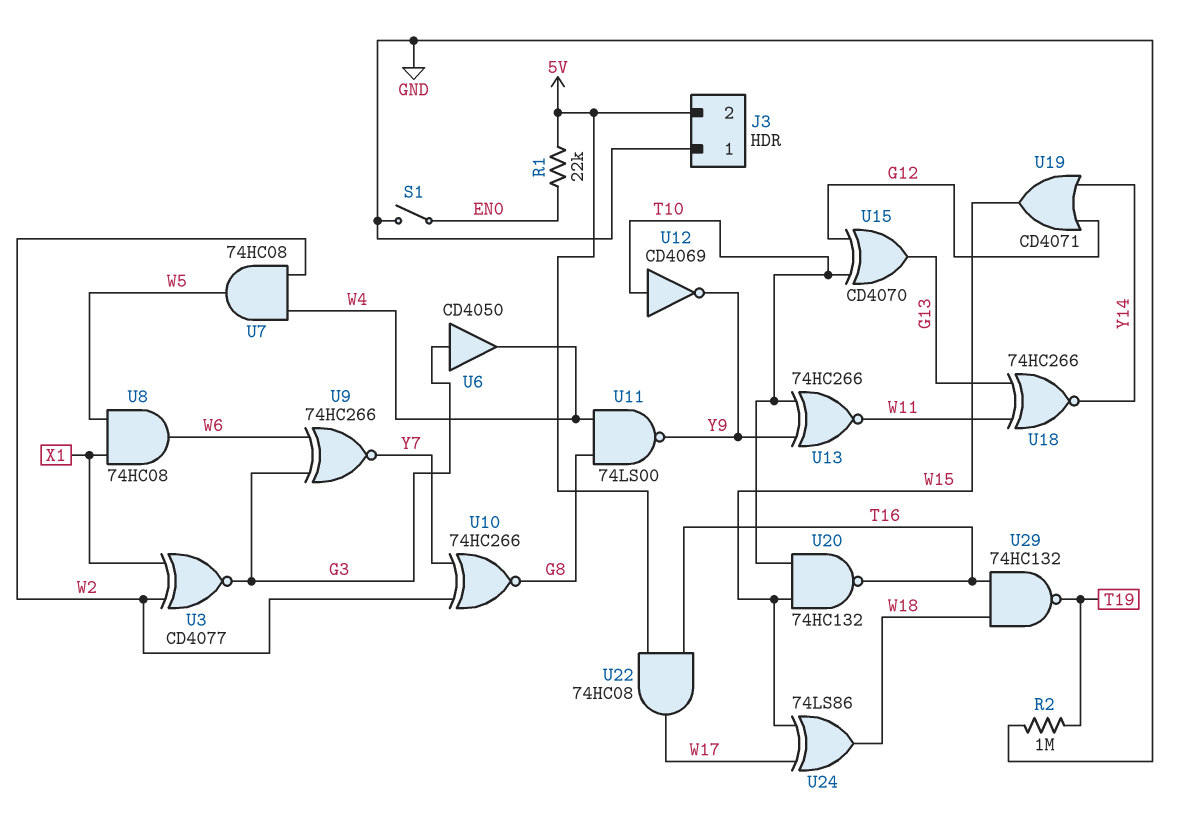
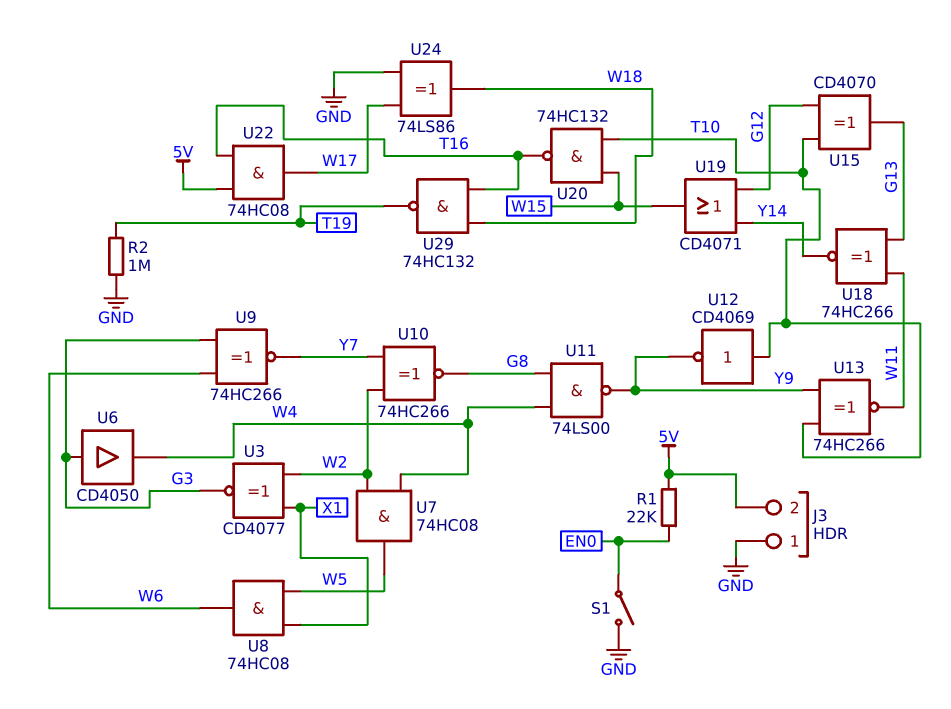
U24: XOR 74LS86 (in W15, in W17, out W18) -> XOR 74LS86 (in GND, in W17, out W18)

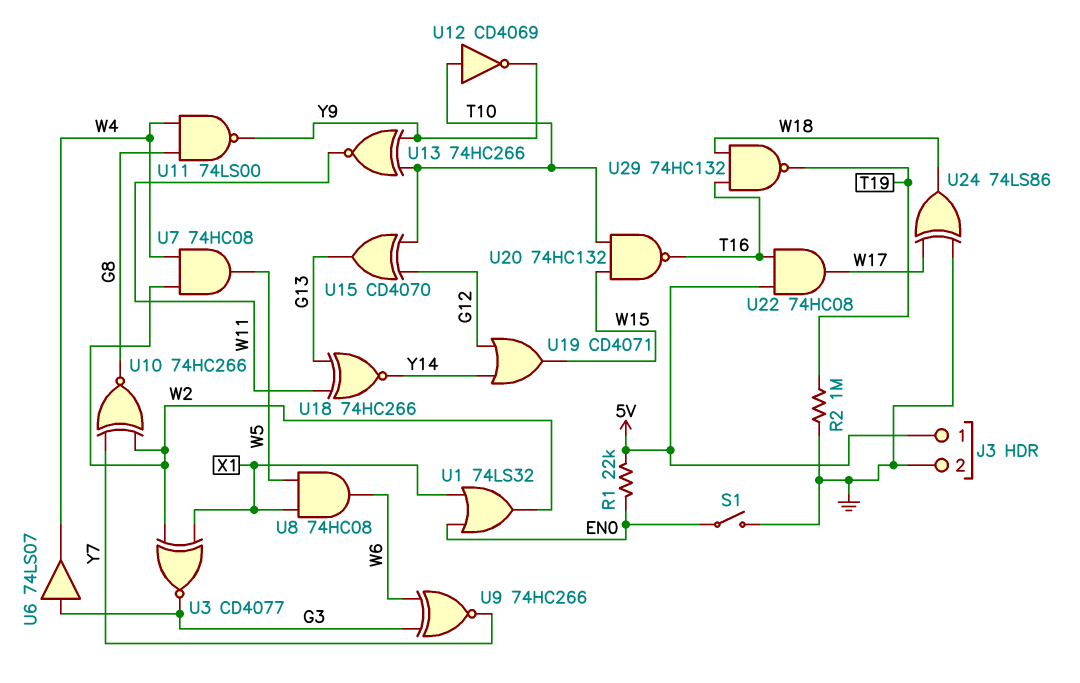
J3 pin 1: GND -> 5V
J3 pin 2: 5V -> GND
U1: none -> OR 74LS32 (in EN0, in X1, out W2)
U6: buffer CD4050 (in G3, out W4) -> buffer 74LS07 (in G3, out W4)

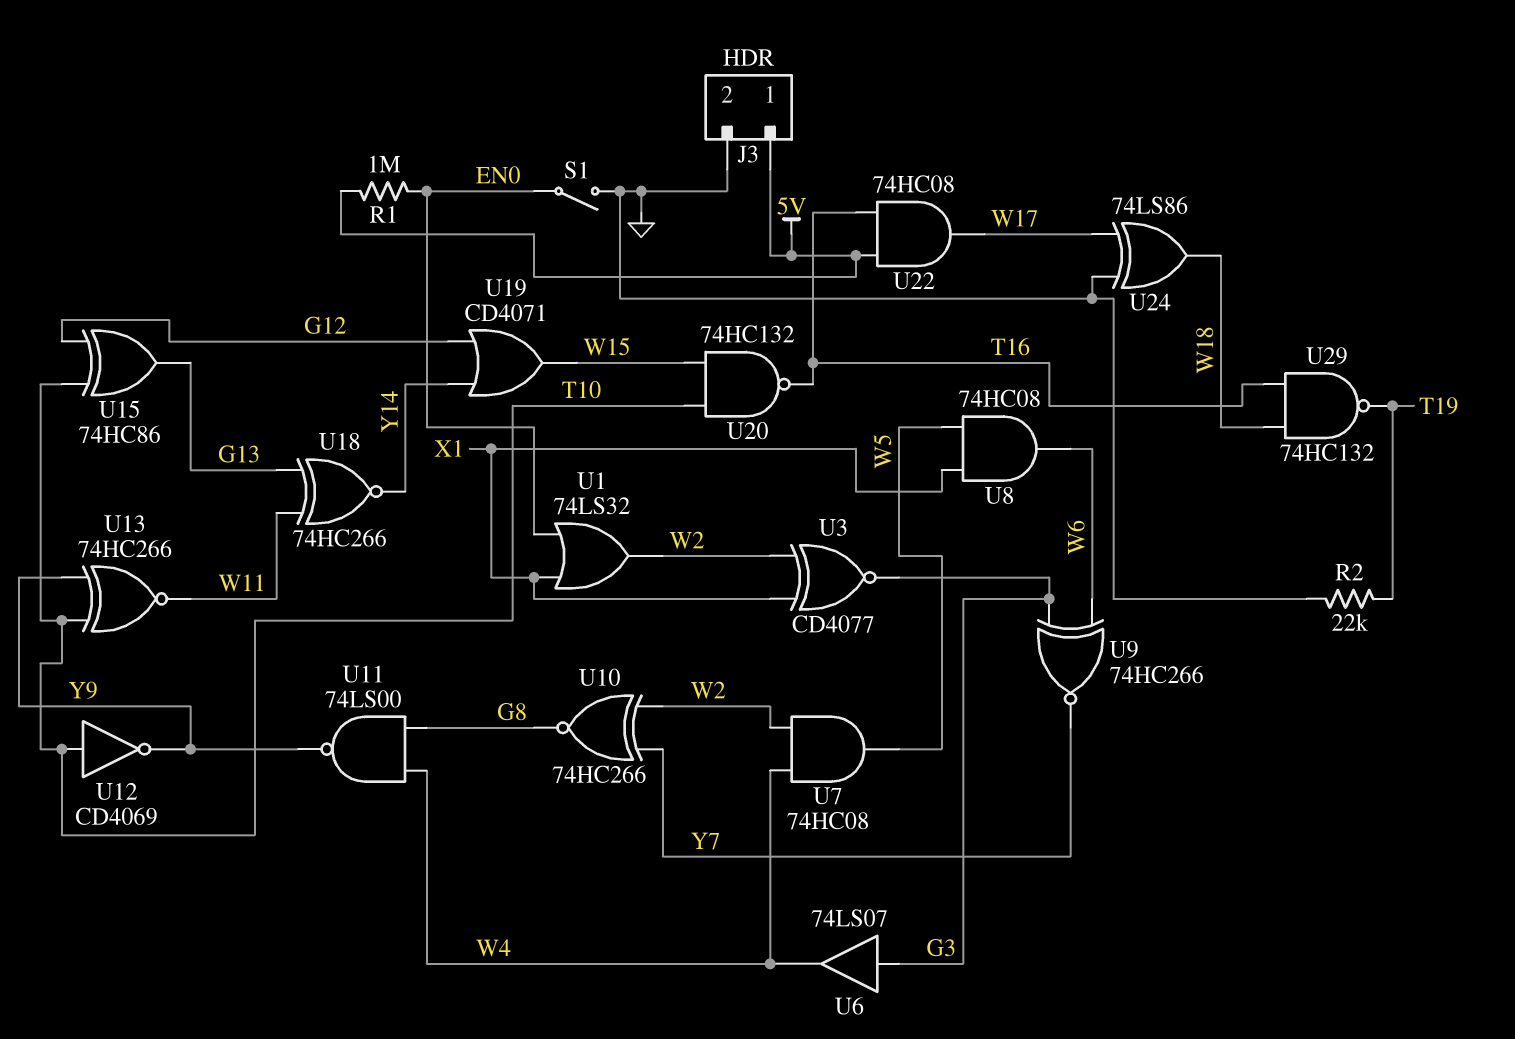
R1: 22k (5V, EN0) -> 1M (5V, EN0)
R2: 1M (GND, T19) -> 22k (GND, T19)
U15: XOR CD4070 (in G12, in T10, out G13) -> XOR 74HC86 (in G12, in T10, out G13)

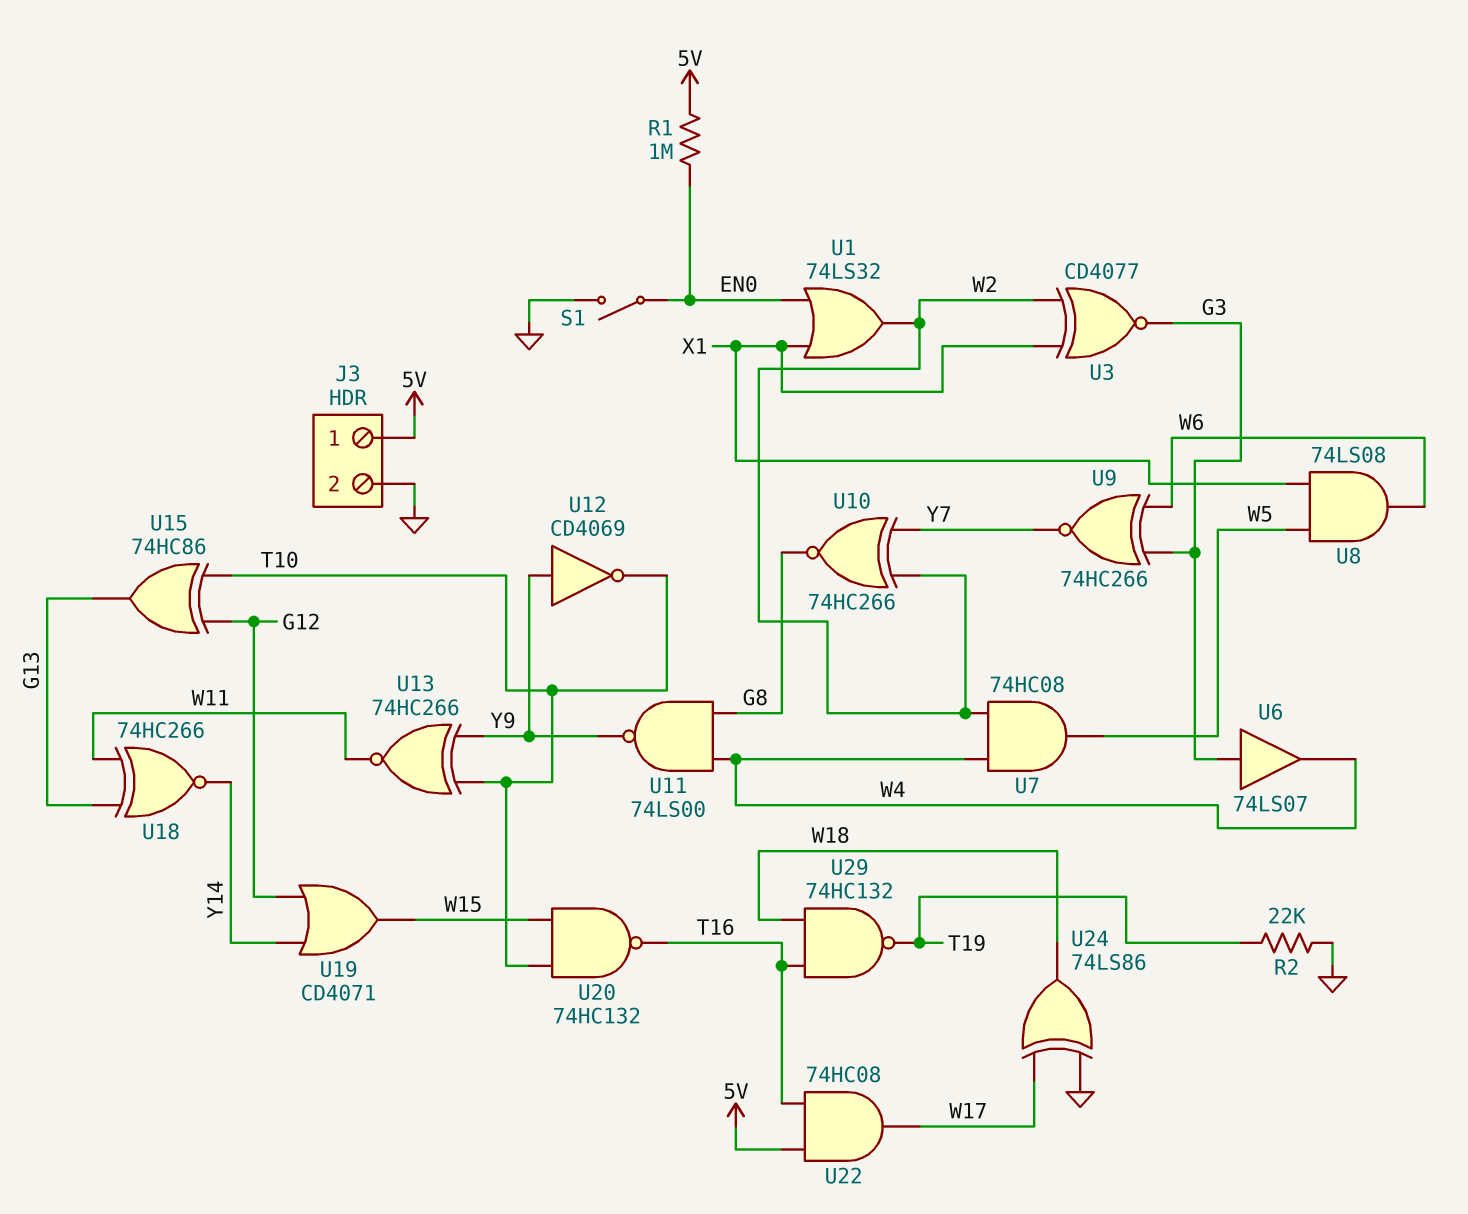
U8: AND 74HC08 (in W5, in X1, out W6) -> AND 74LS08 (in W5, in X1, out W6)
U12: NOT CD4069 (in T10, out Y9) -> NOT CD4069 (in Y9, out T10)

